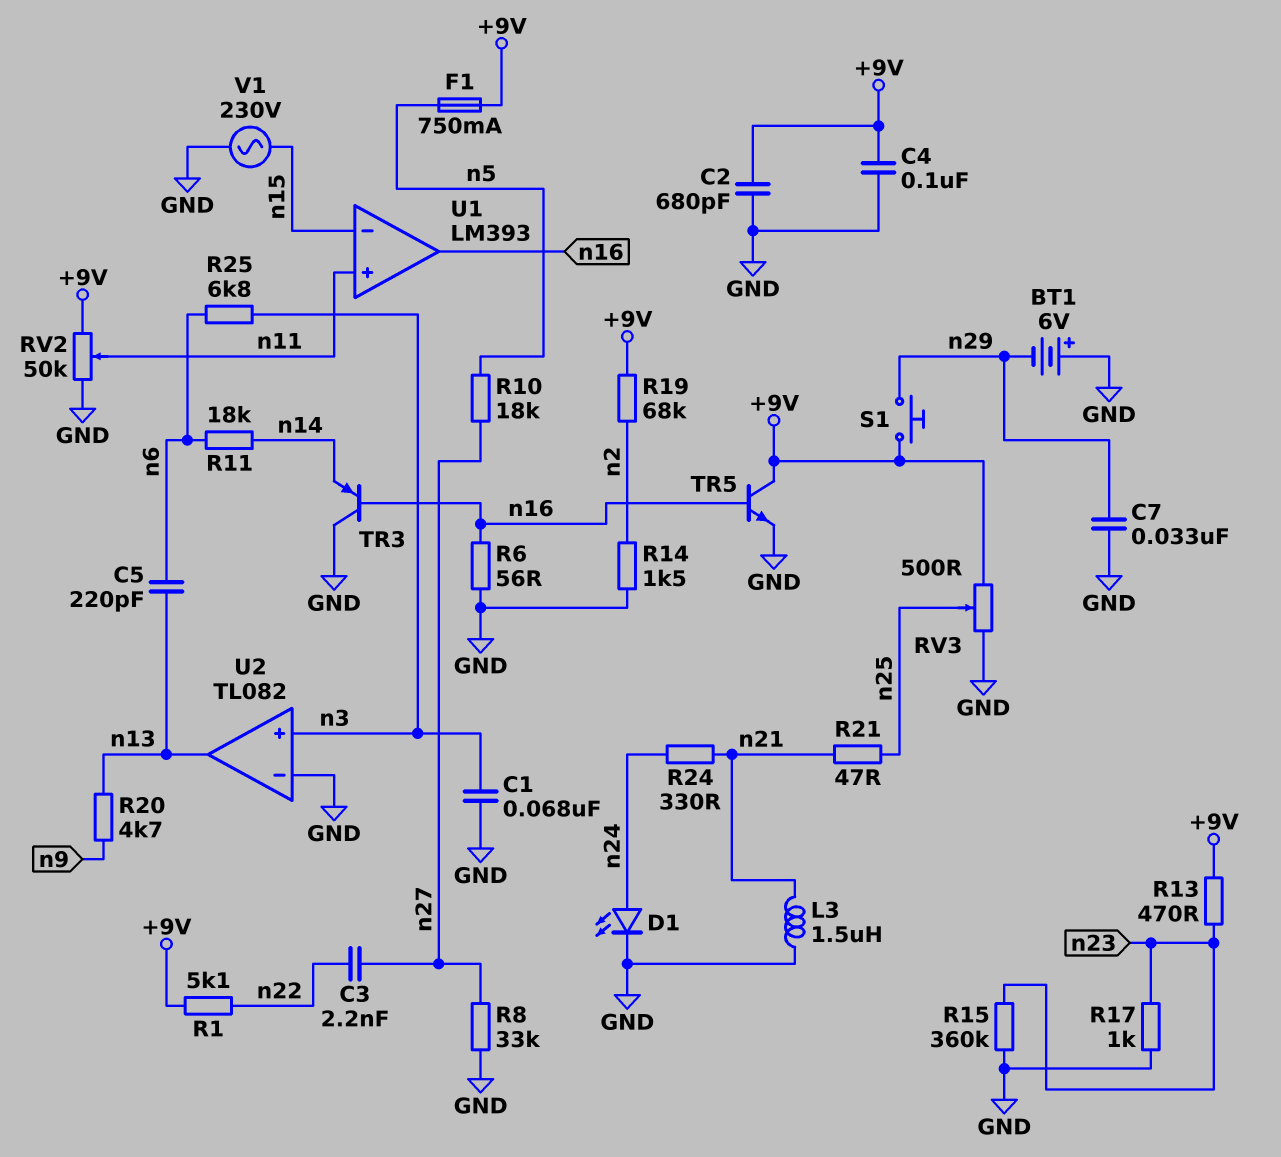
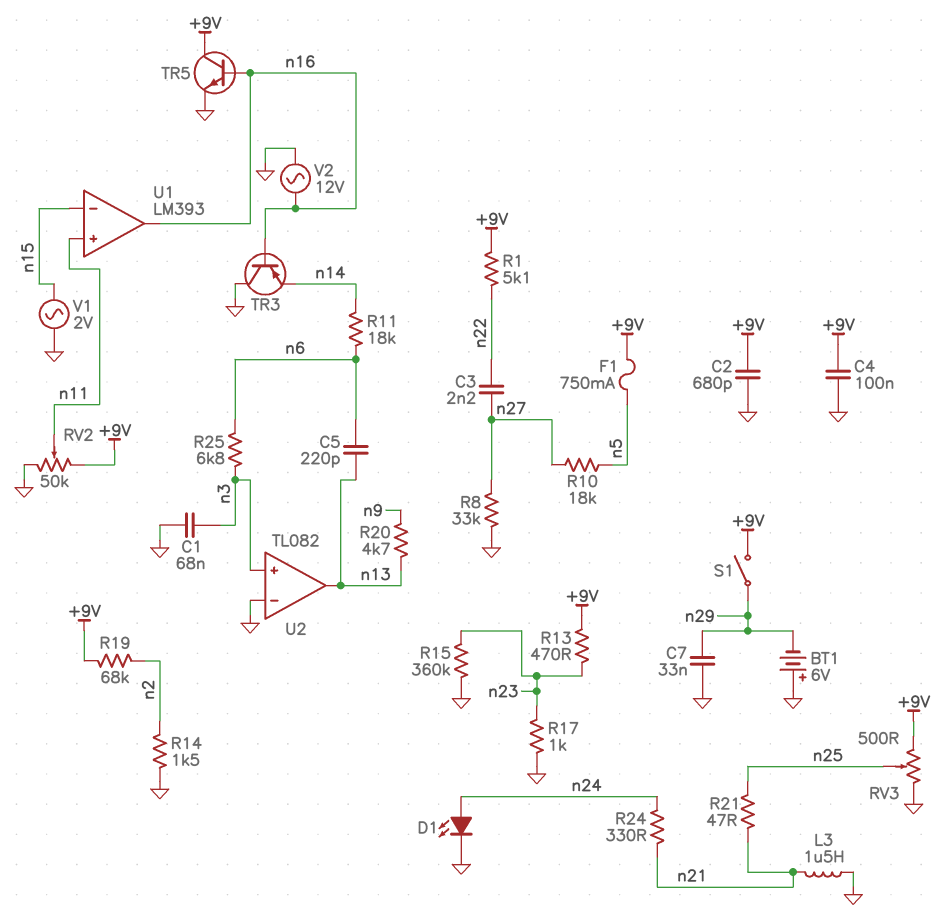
R6: 56 (GND, n16) -> none
S1: button (+9V, n29) -> switch (+9V, n29)
V1: AC 230V (GND, n15) -> AC 2V (GND, n15)
V2: none -> AC 12V (GND, n16)

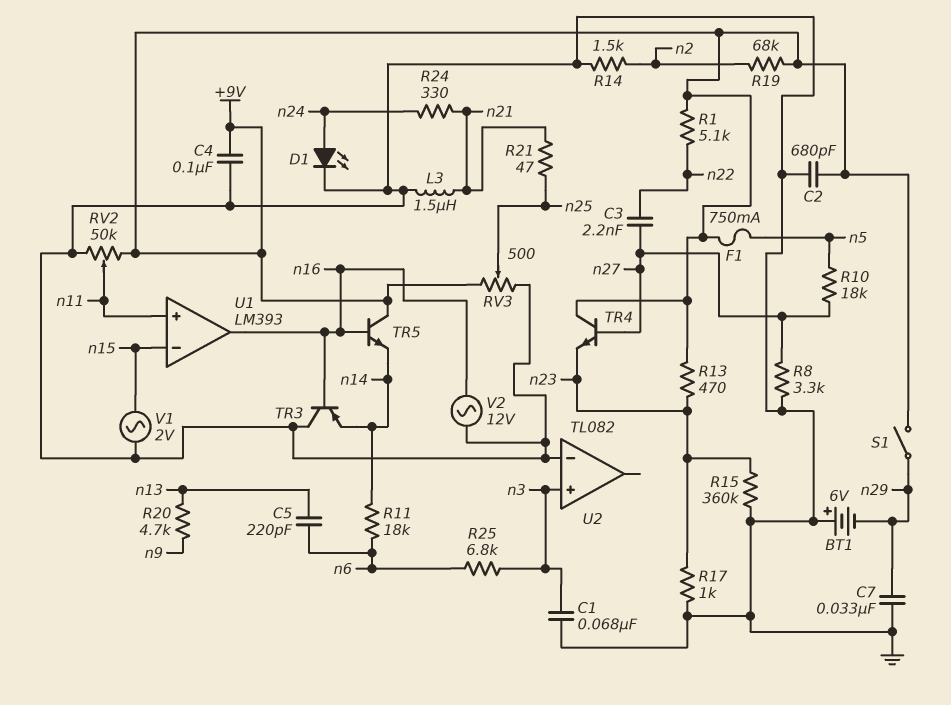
R8: 33k (GND, n27) -> 3.3k (GND, n27)
TR4: none -> NPN (B n27, C +9V, E n23)
TR5: NPN (B n16, C +9V, E GND) -> NPN (B n16, C +9V, E n14)
U2 pin out: n13 -> none

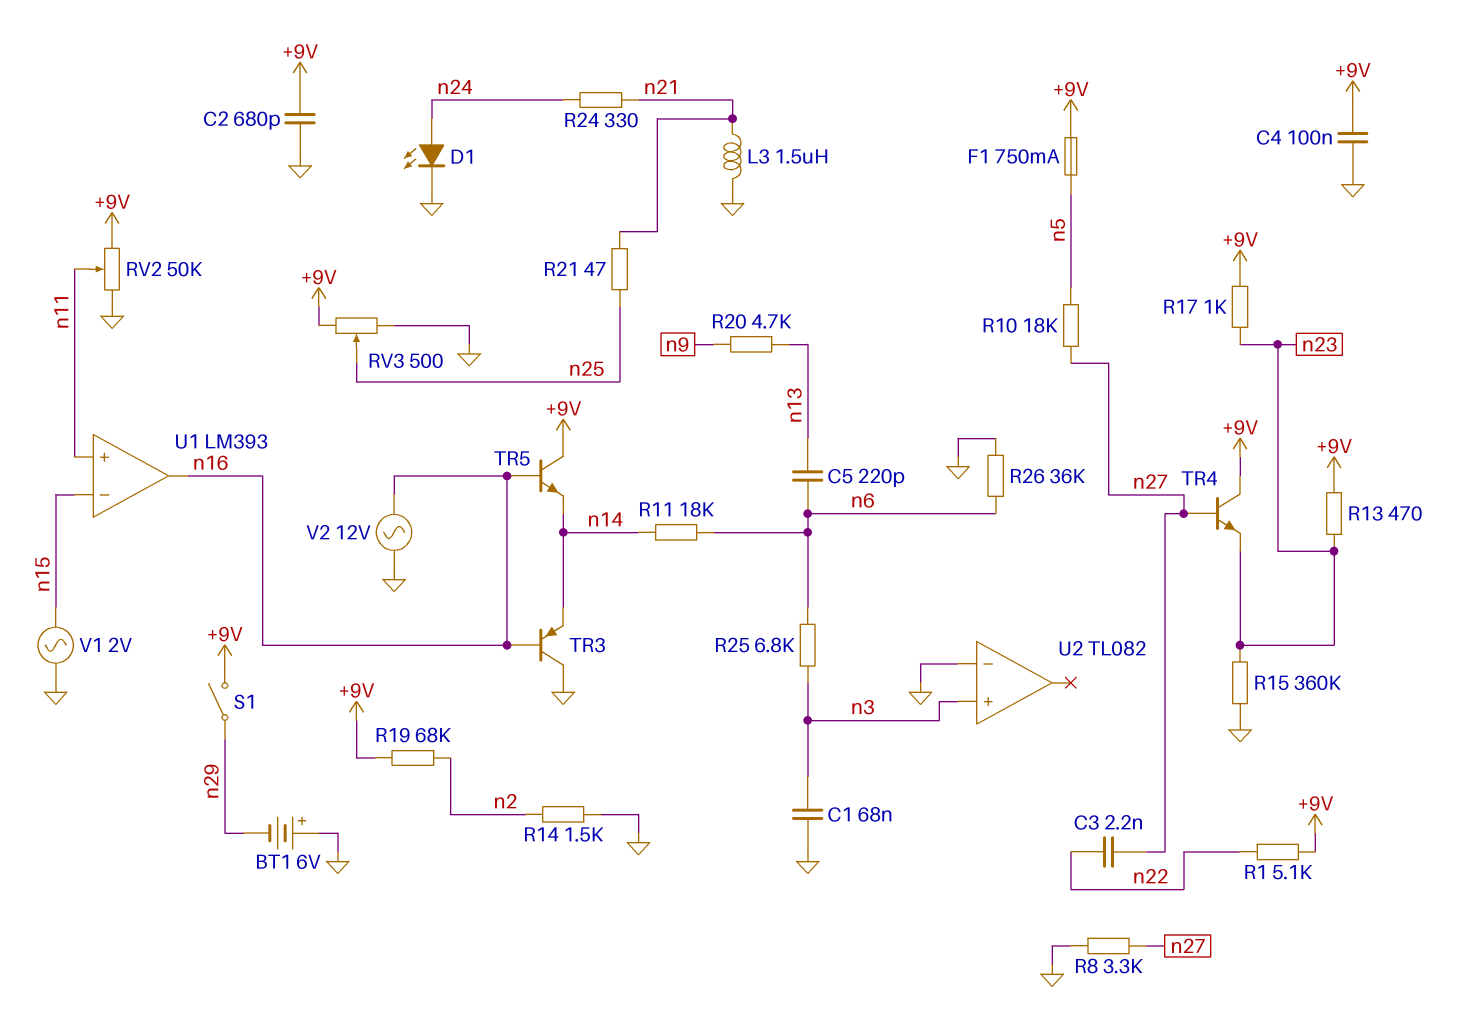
C7: 33nF (GND, n29) -> none
R17: 1k (GND, n23) -> 1k (+9V, n23)
R26: none -> 36k (GND, n6)

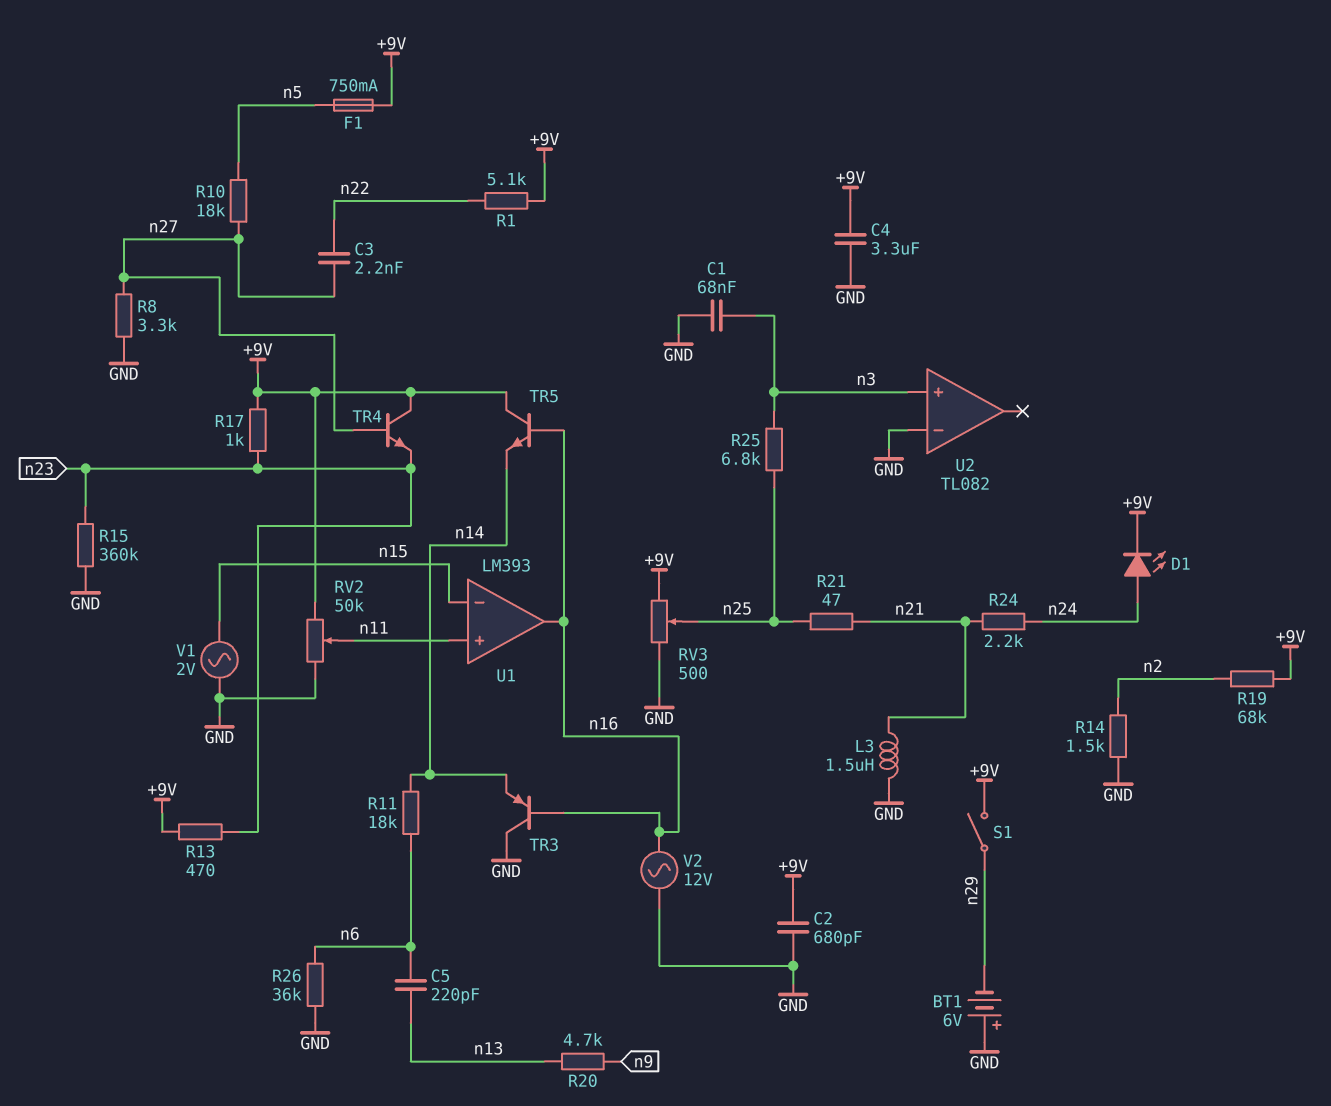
C4: 100nF (+9V, GND) -> 3.3uF (+9V, GND)
D1: LED (A n24, K GND) -> LED (A n24, K +9V)
R24: 330 (n21, n24) -> 2.2k (n21, n24)
R25: 6.8k (n3, n6) -> 6.8k (n3, n25)

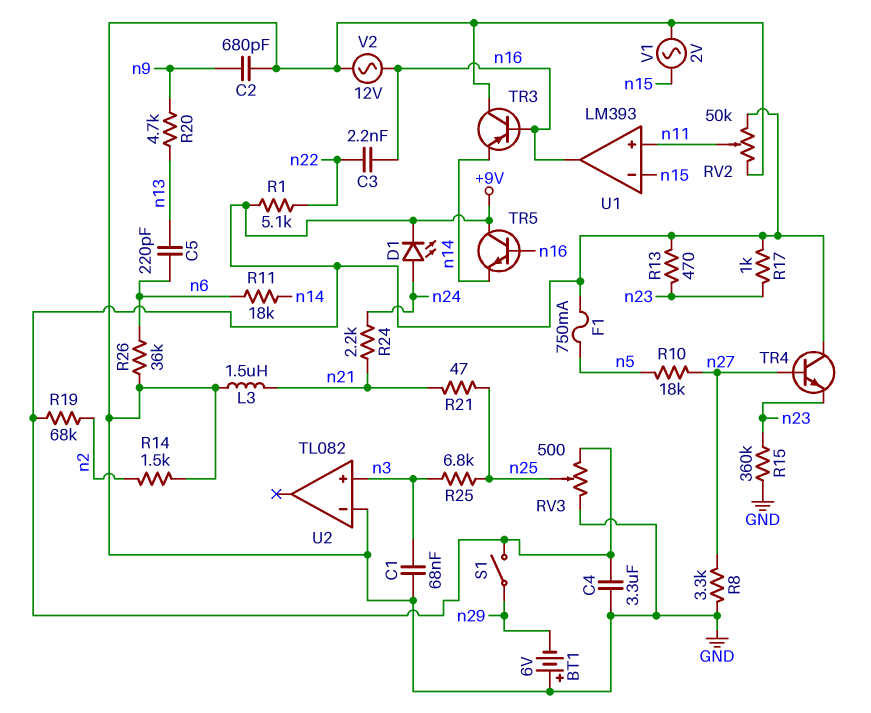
C2: 680pF (+9V, GND) -> 680pF (GND, n9)
C3: 2.2nF (n22, n27) -> 2.2nF (n16, n22)

